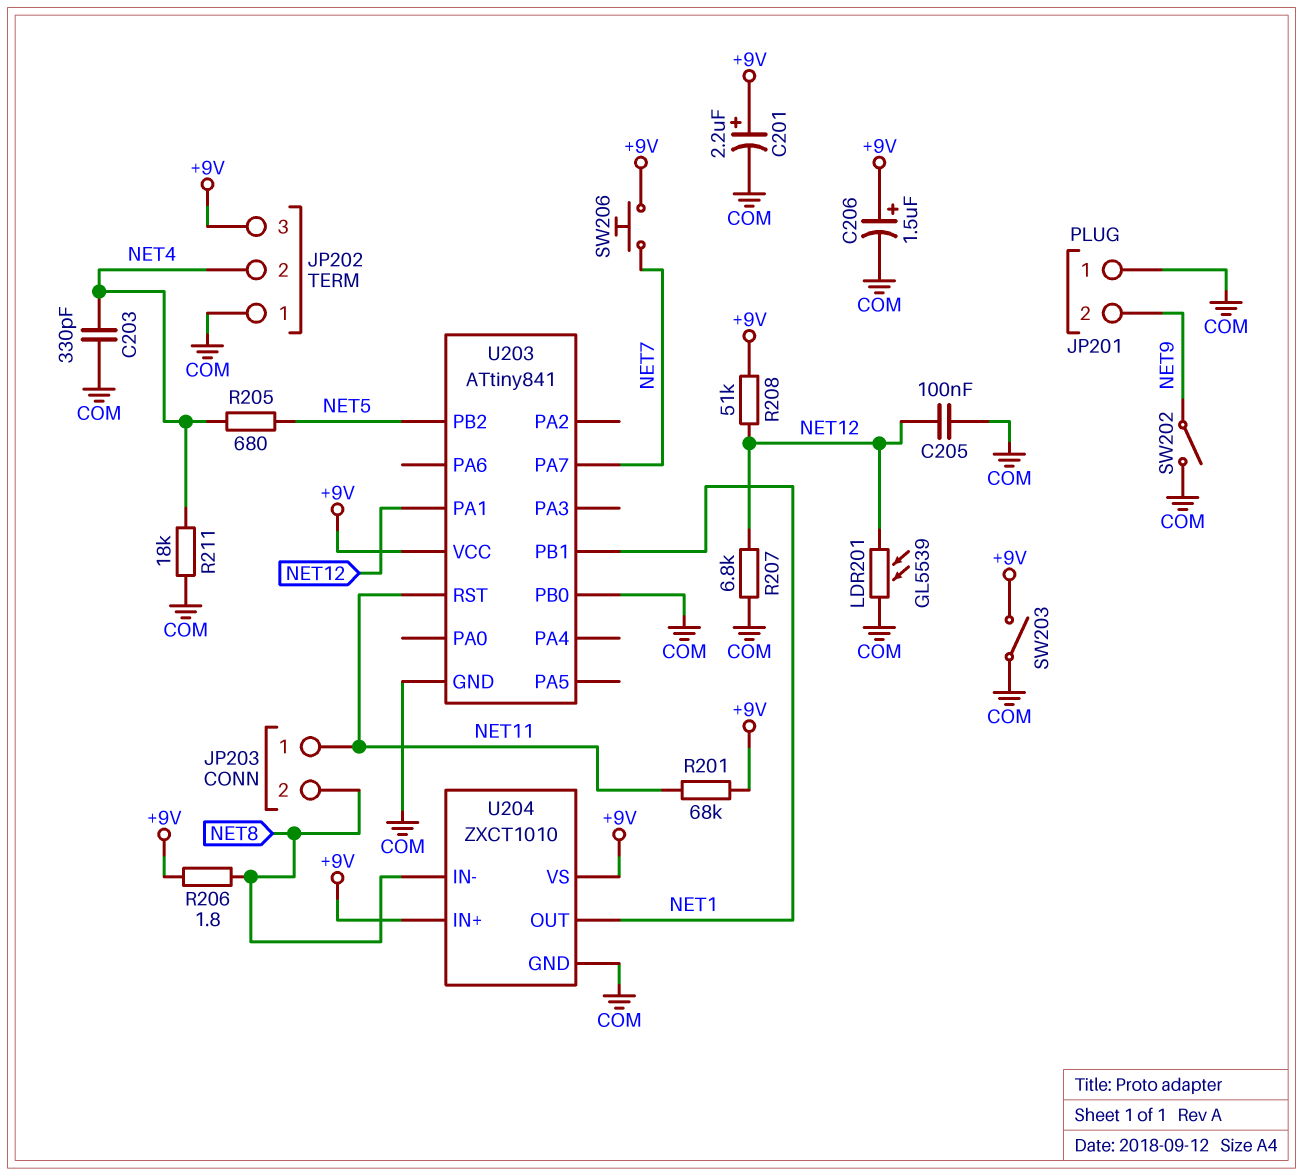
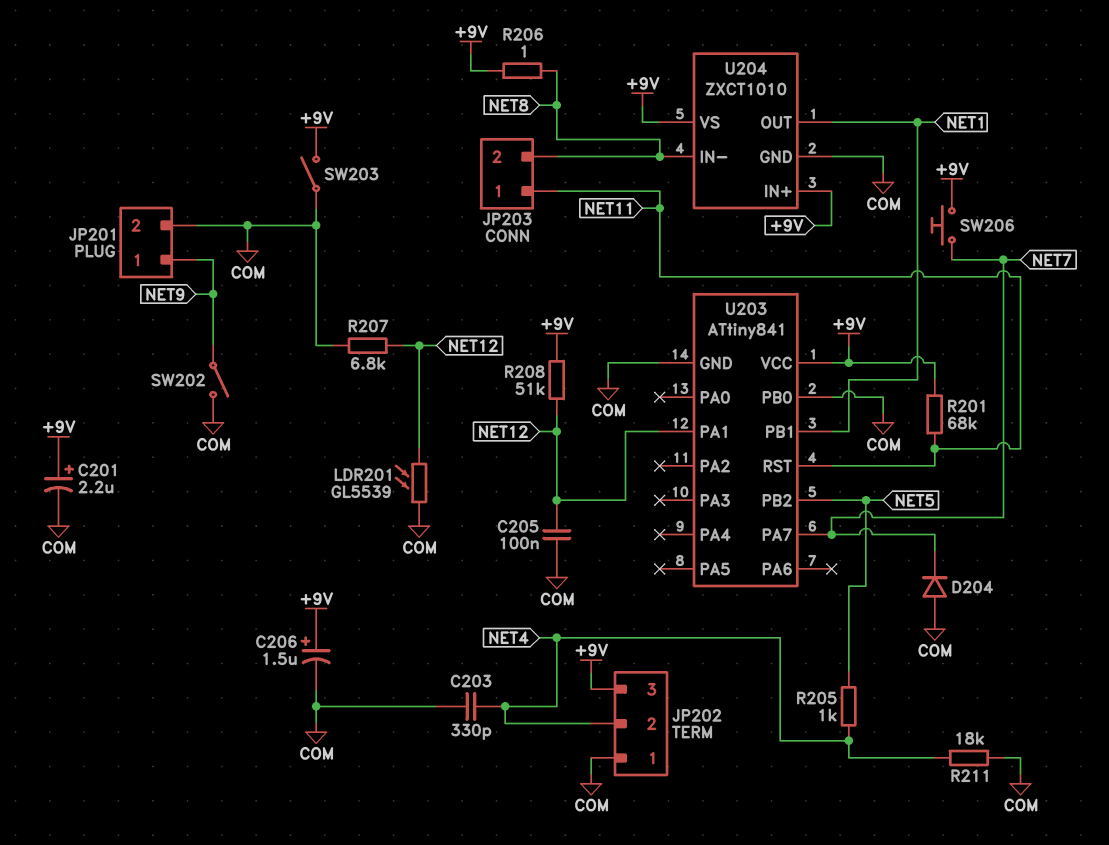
D204: none -> diode (A COM, K NET7)
JP201 pin 1: COM -> NET9
JP201 pin 2: NET9 -> COM
R205: 680 (NET4, NET5) -> 1k (NET4, NET5)
R206: 1.8 (+9V, NET8) -> 1 (+9V, NET8)

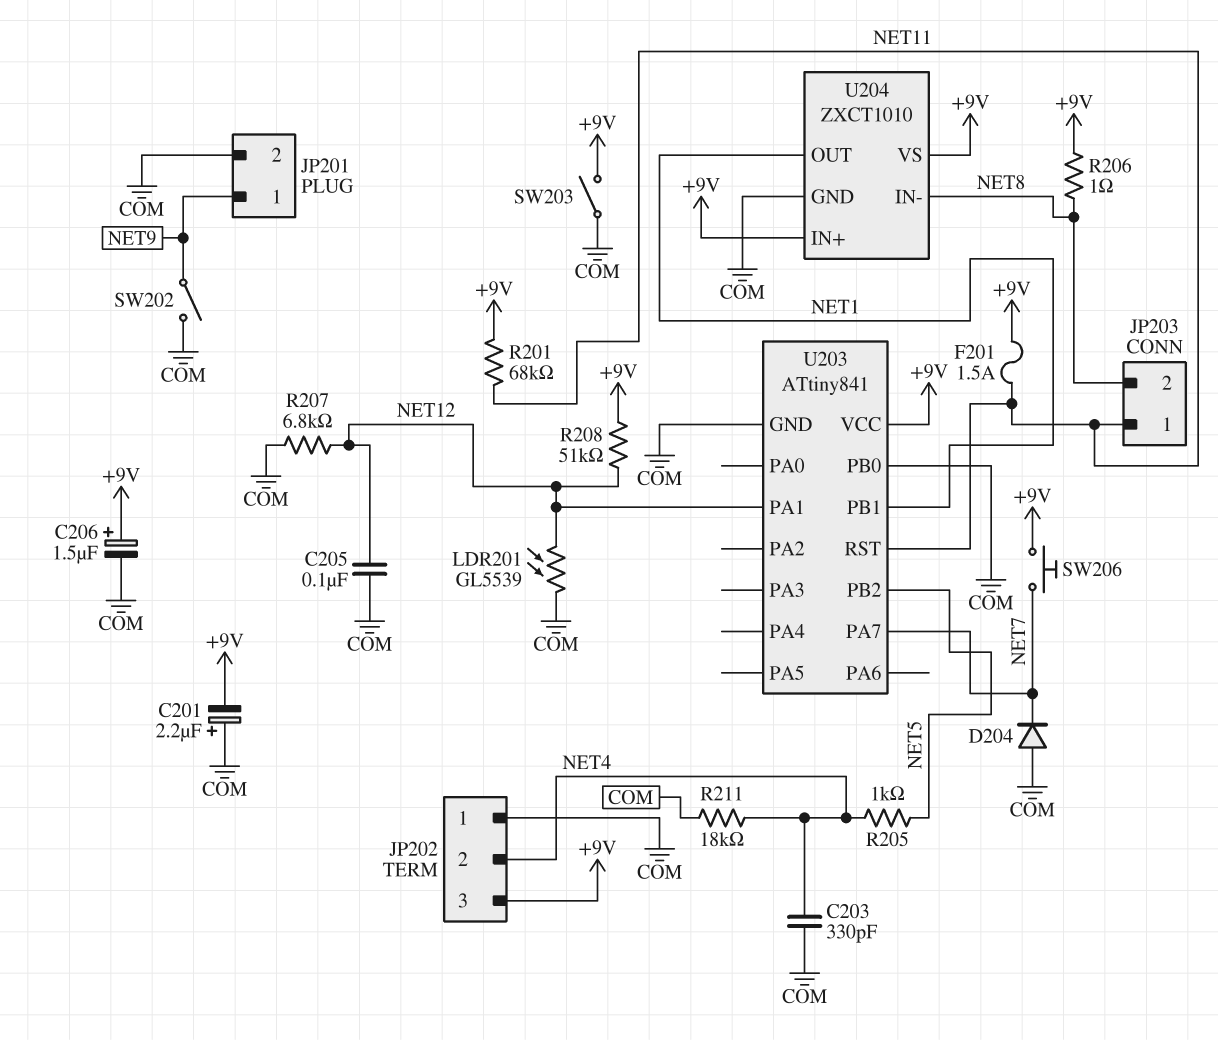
C201: 2.2uF (plus +9V, minus COM) -> 2.2uF (plus COM, minus +9V)
F201: none -> 1.5A (+9V, NET11)

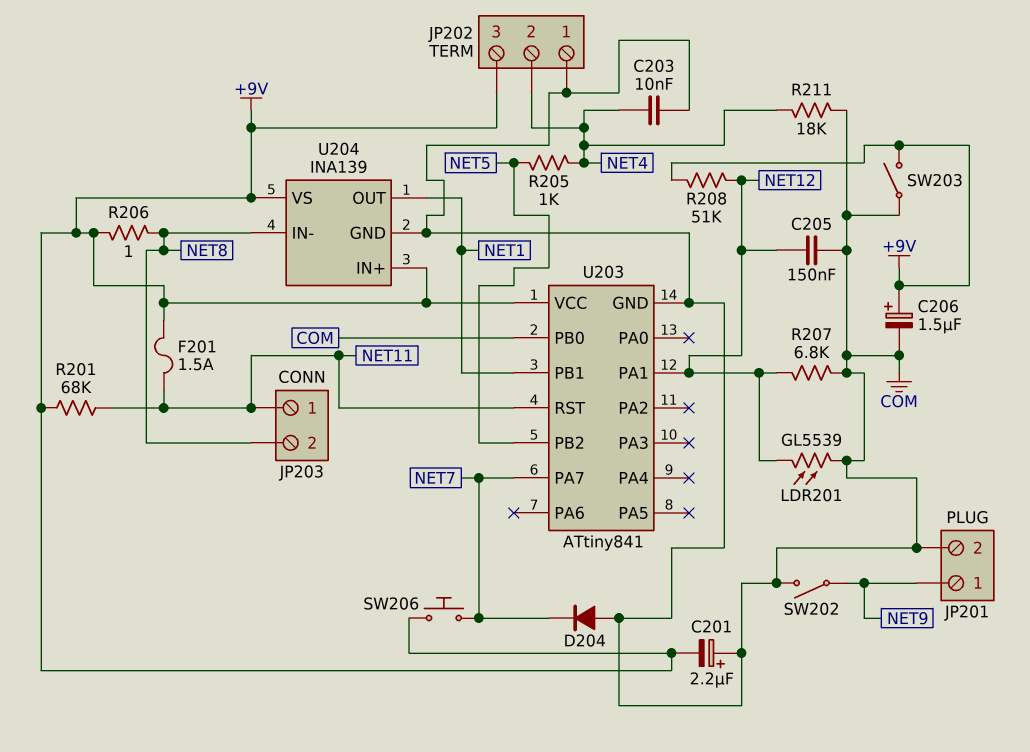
C203: 330pF (COM, NET4) -> 10nF (COM, NET4)
C205: 100nF (COM, NET12) -> 150nF (COM, NET12)
U204: ZXCT1010 -> INA139

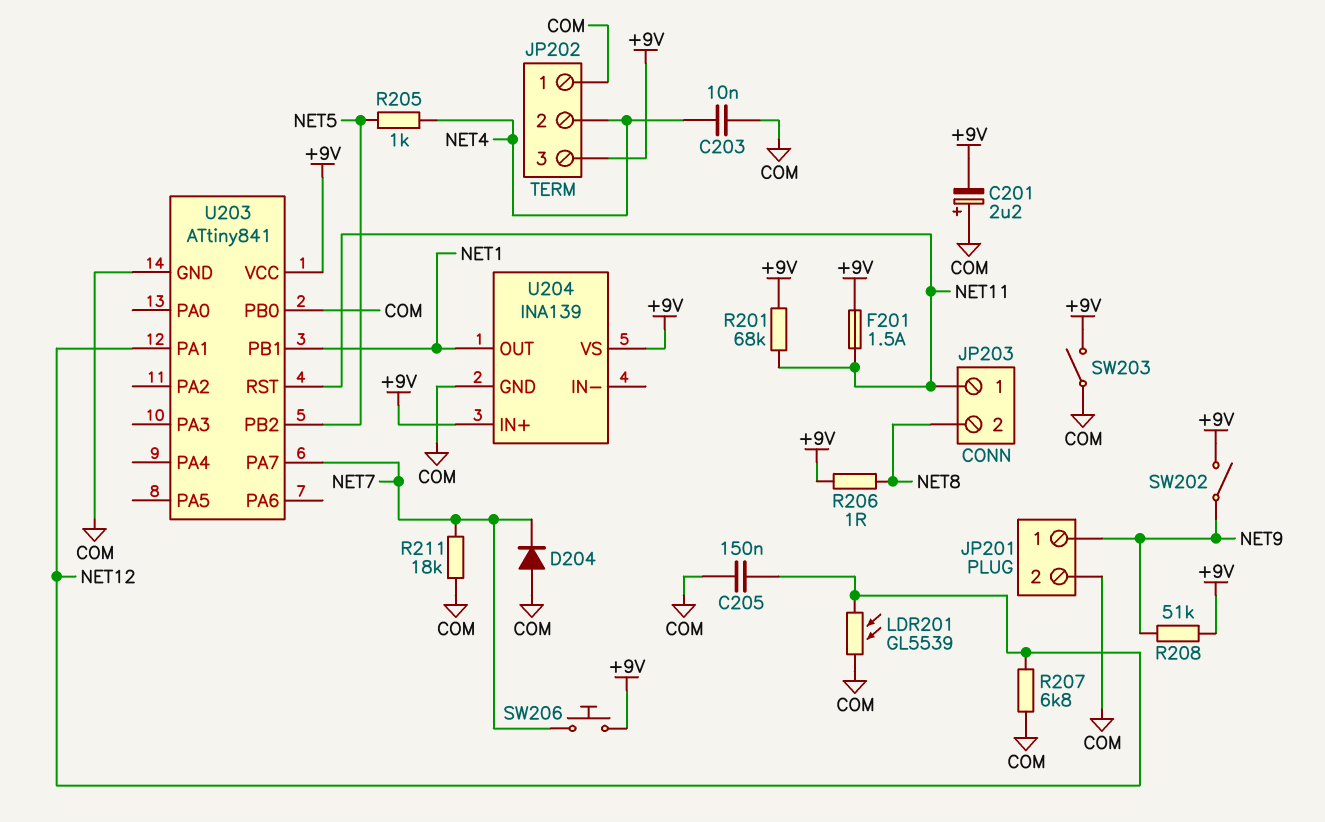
C206: 1.5uF (plus +9V, minus COM) -> none
R208: 51k (+9V, NET12) -> 51k (+9V, NET9)
R211: 18k (COM, NET4) -> 18k (COM, NET7)
SW202: switch (COM, NET9) -> switch (+9V, NET9)
U204 pin IN-: NET8 -> none

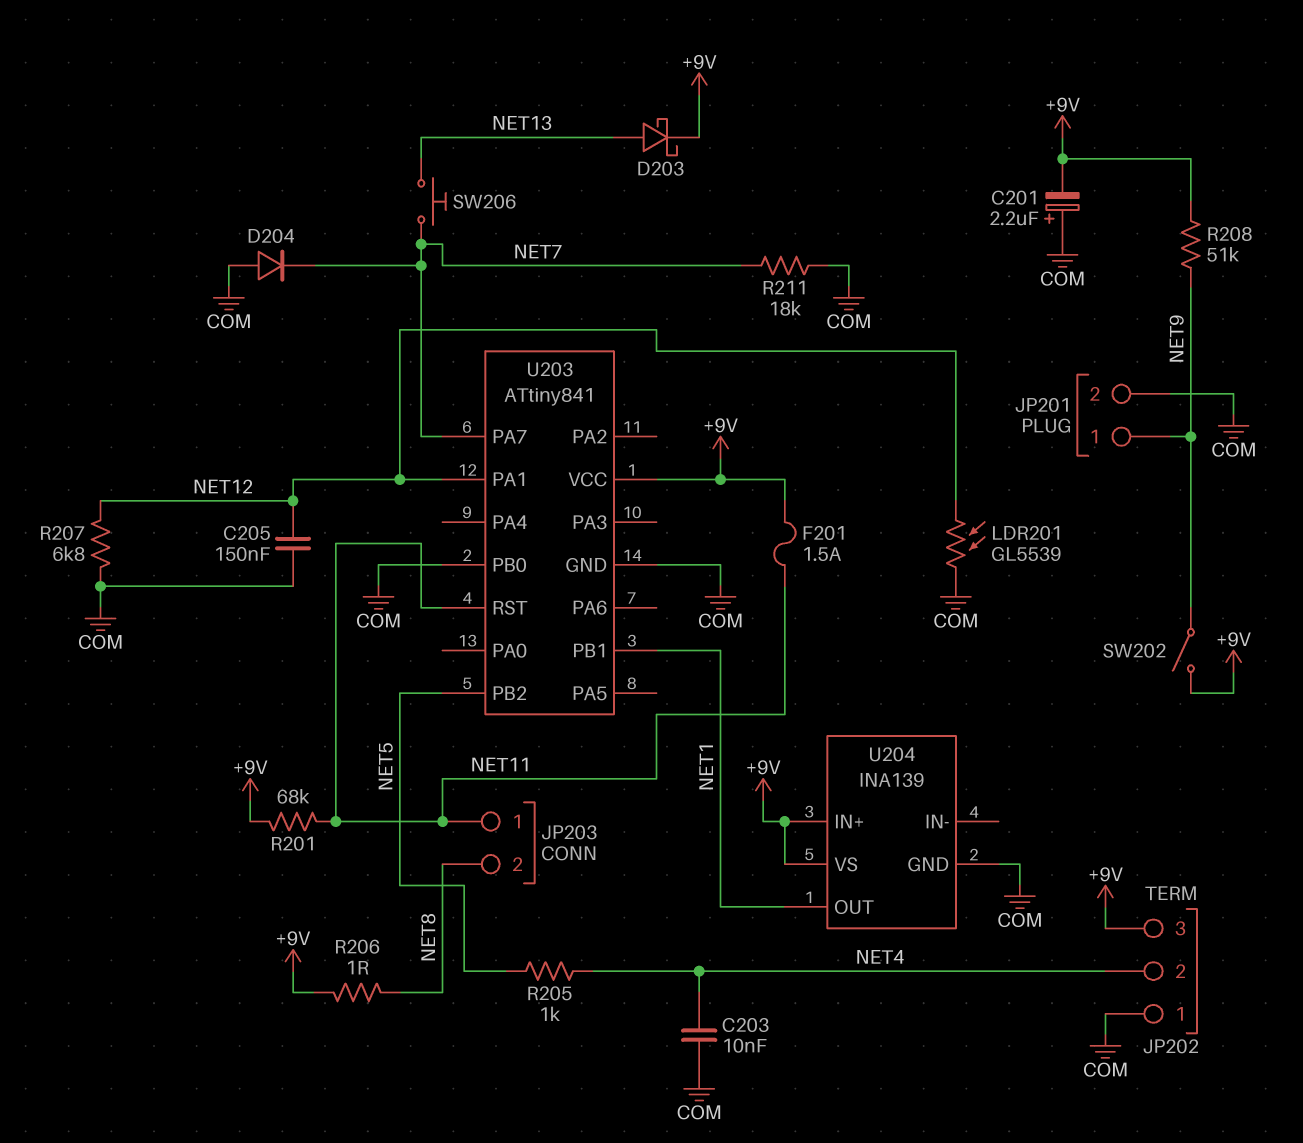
D203: none -> schottky (A NET13, K +9V)
SW203: switch (+9V, COM) -> none
SW206: button (+9V, NET7) -> button (NET7, NET13)

